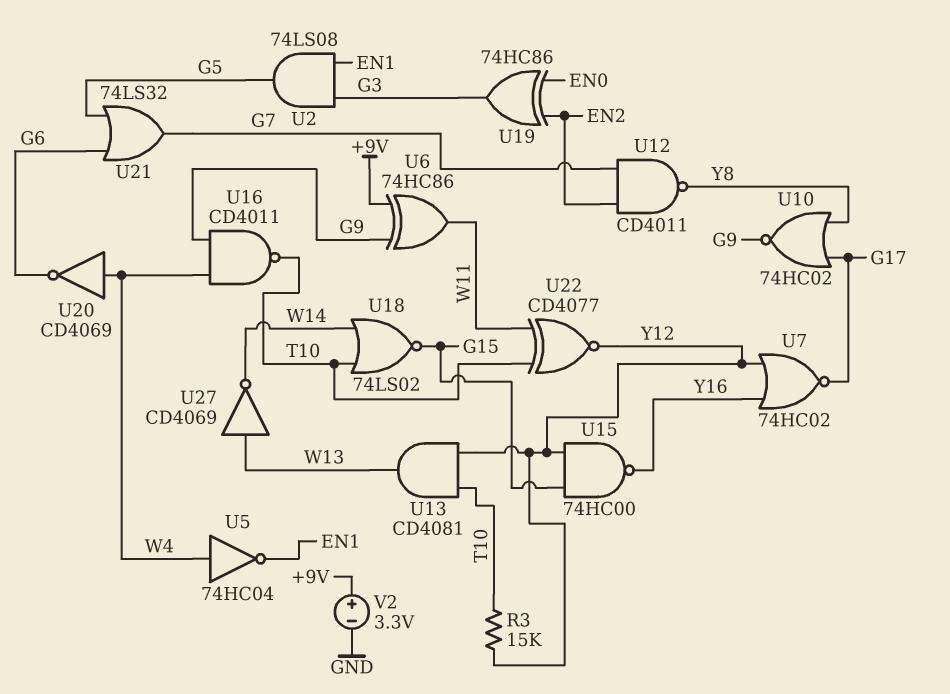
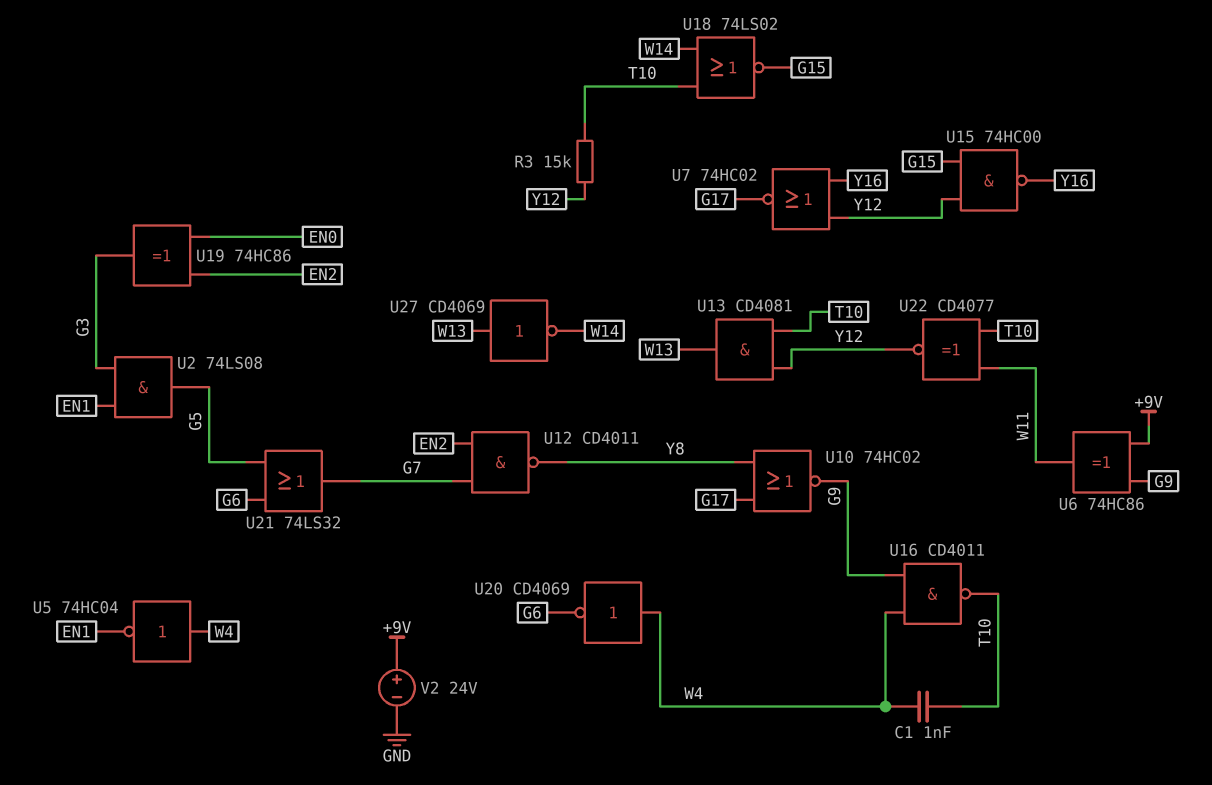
C1: none -> 1nF (T10, W4)
V2: 3.3V (plus +9V, minus GND) -> 24V (plus +9V, minus GND)

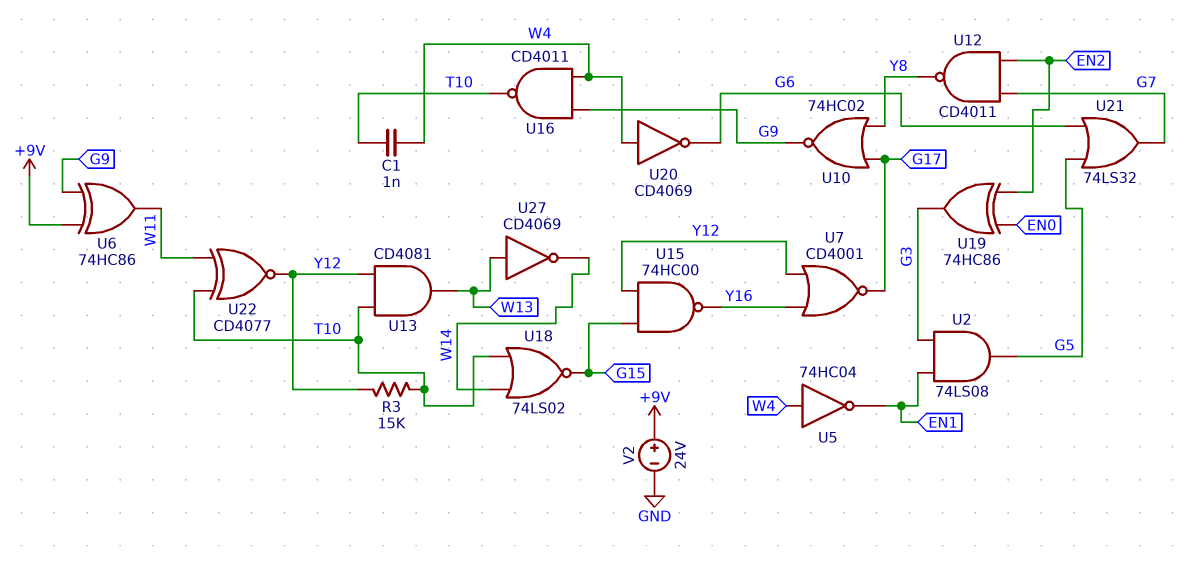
U7: NOR 74HC02 (in Y12, in Y16, out G17) -> NOR CD4001 (in Y12, in Y16, out G17)

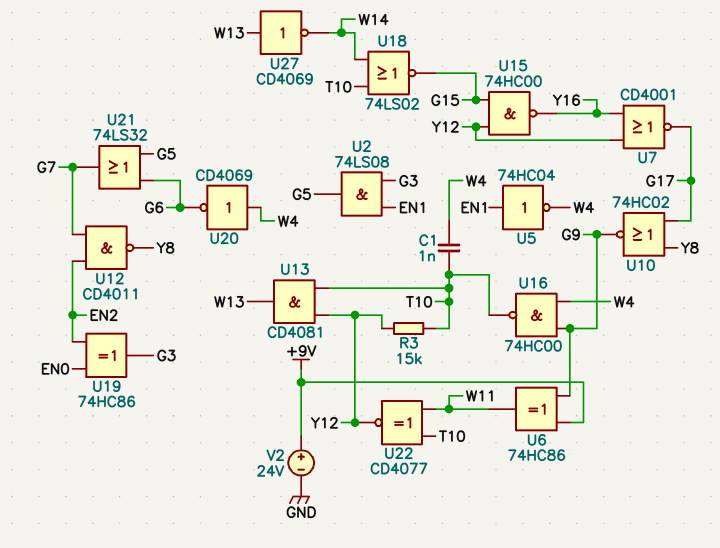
U5: NOT 74HC04 (in W4, out EN1) -> NOT 74HC04 (in EN1, out W4)
U16: NAND CD4011 (in G9, in W4, out T10) -> NAND 74HC00 (in G9, in W4, out T10)

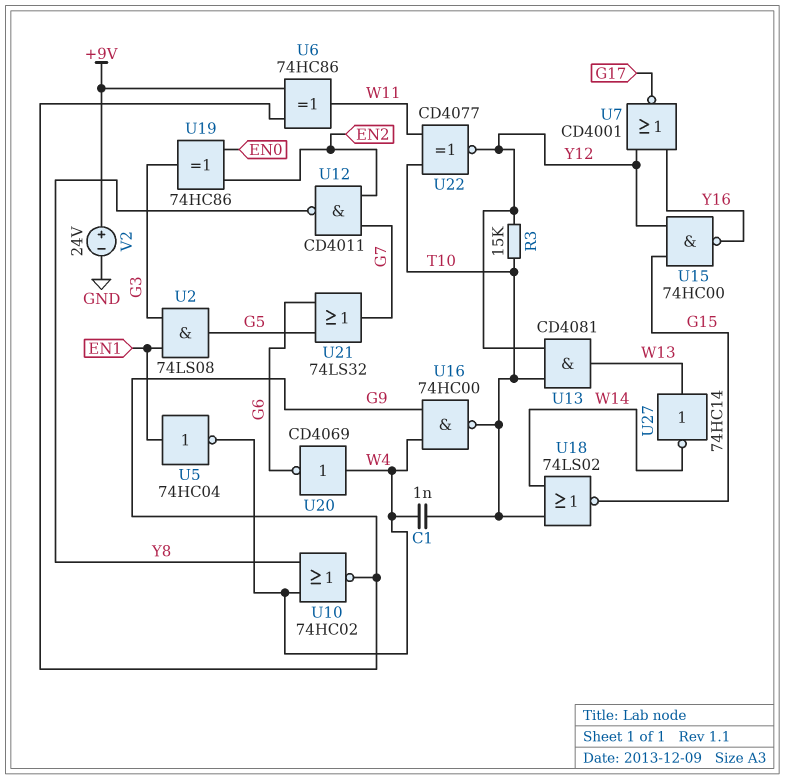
U10: NOR 74HC02 (in G17, in Y8, out G9) -> NOR 74HC02 (in W4, in Y8, out G9)
U27: NOT CD4069 (in W13, out W14) -> NOT 74HC14 (in W13, out W14)

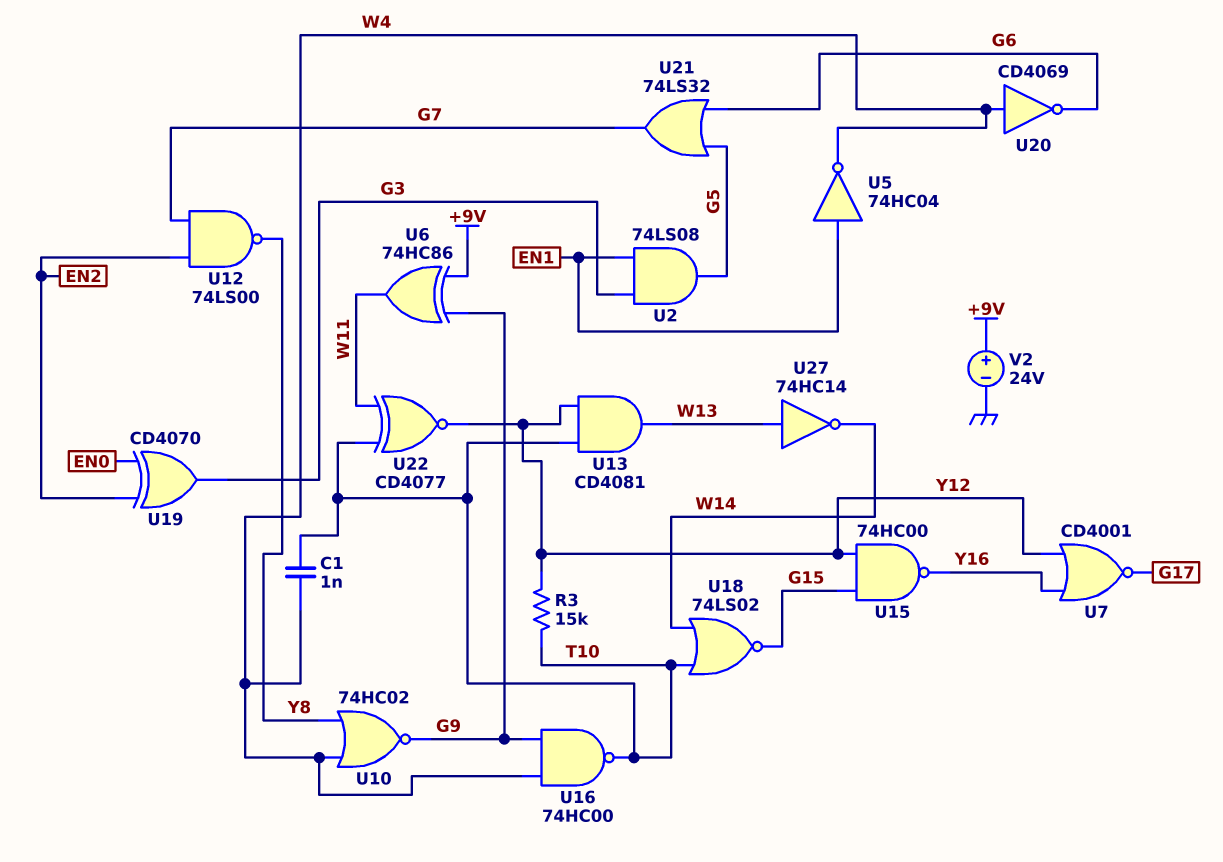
U12: NAND CD4011 (in EN2, in G7, out Y8) -> NAND 74LS00 (in EN2, in G7, out Y8)
U19: XOR 74HC86 (in EN0, in EN2, out G3) -> XOR CD4070 (in EN0, in EN2, out G3)

